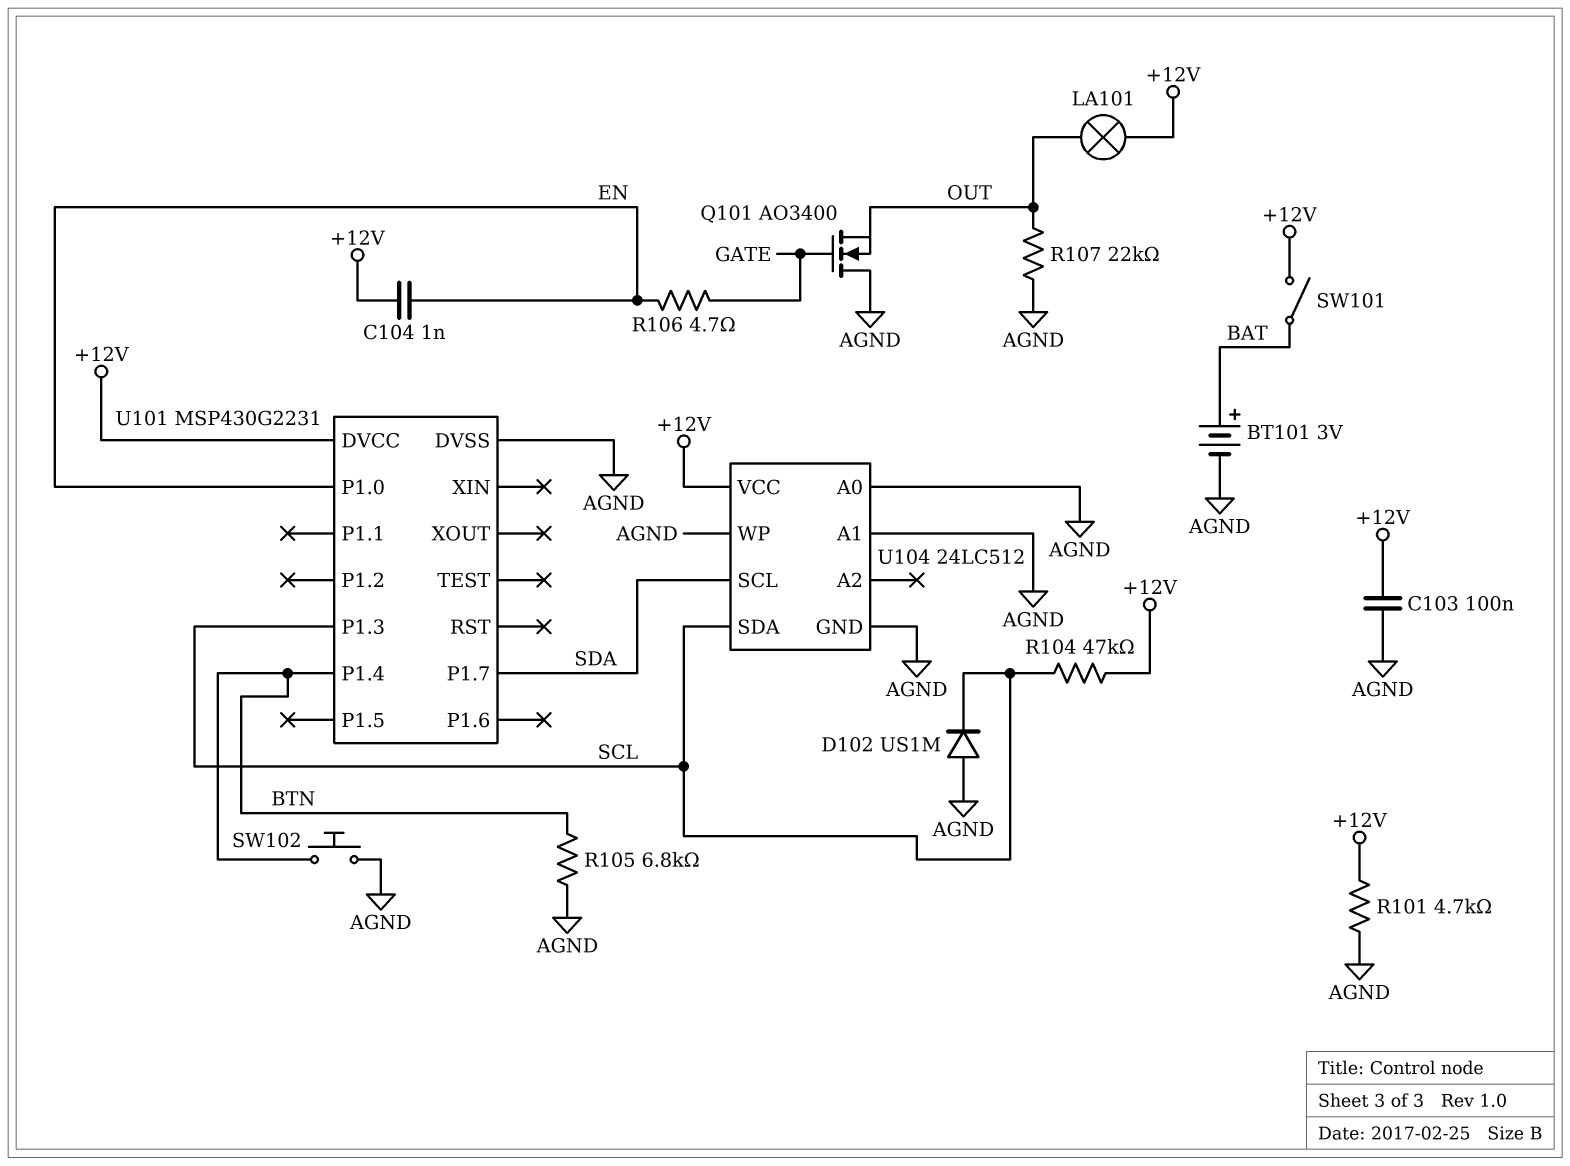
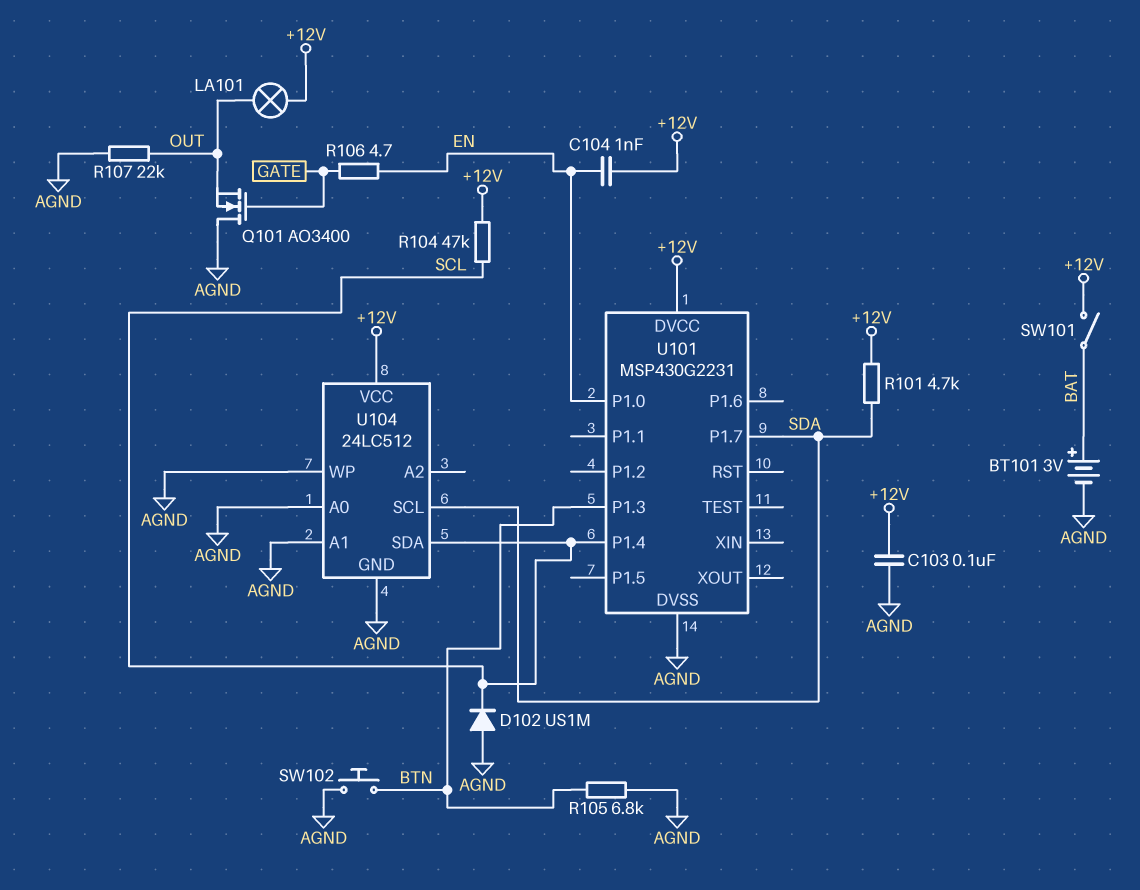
R101: 4.7k (+12V, AGND) -> 4.7k (+12V, SDA)
U101 pin P1.3: SCL -> BTN
U101 pin P1.4: BTN -> SCL

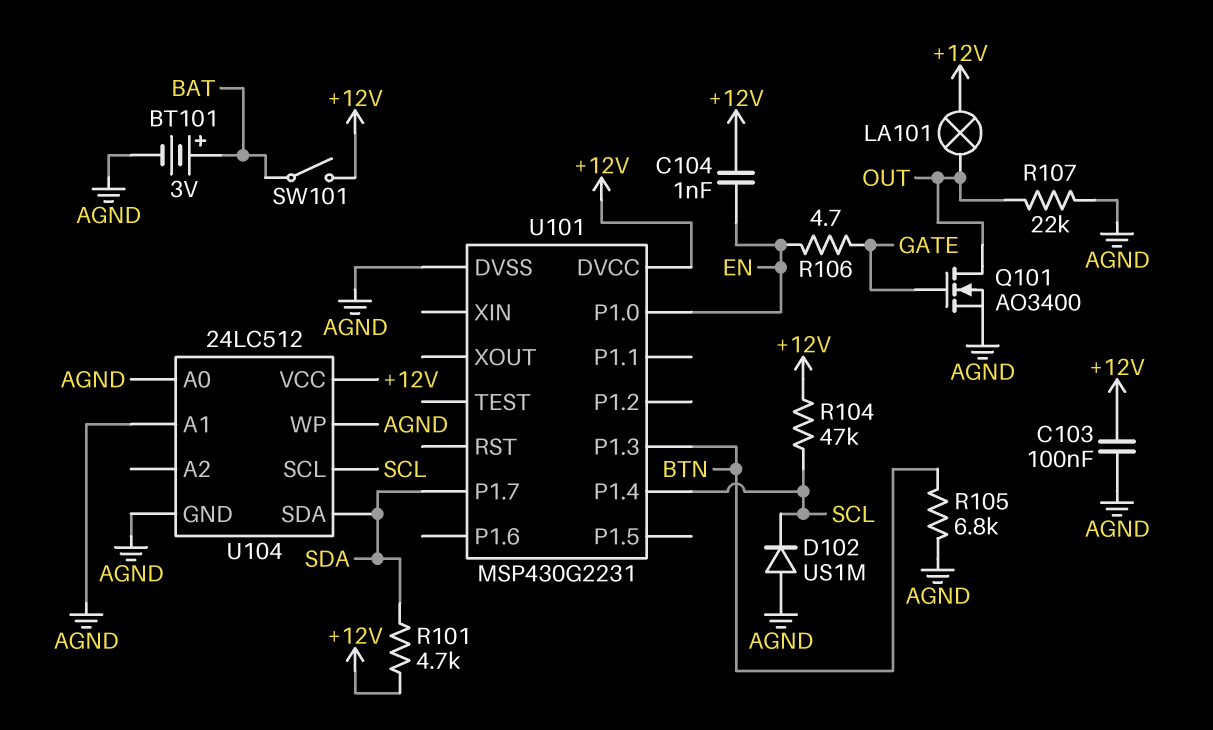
Q101: NMOS AO3400 (G GATE, D AGND, S OUT) -> NMOS AO3400 (G GATE, D OUT, S AGND)
SW102: button (AGND, BTN) -> none
U104 pin SCL: SDA -> SCL
U104 pin SDA: SCL -> SDA

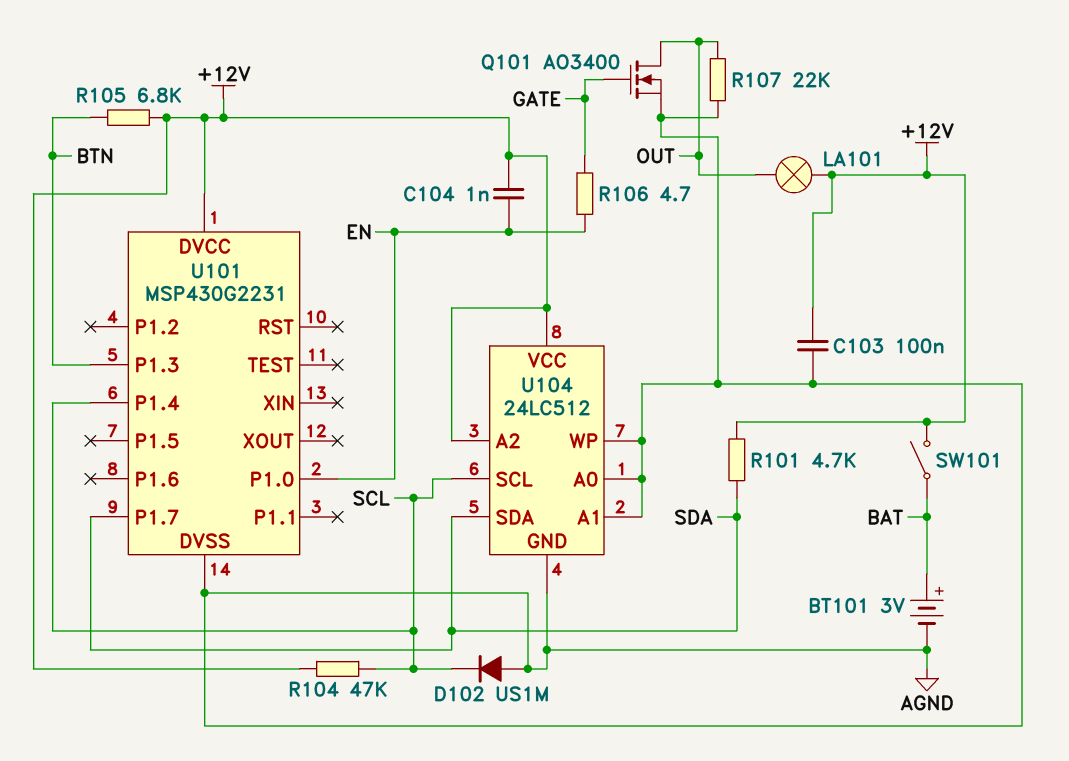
R105: 6.8k (AGND, BTN) -> 6.8k (+12V, BTN)
U104 pin A2: none -> +12V

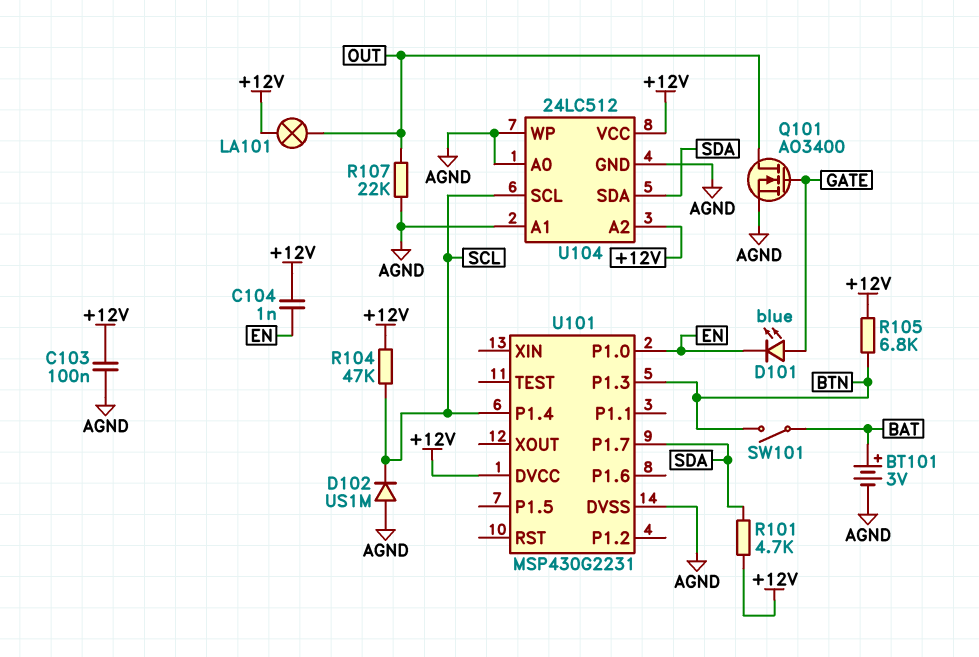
D101: none -> LED blue (A GATE, K EN)
R106: 4.7 (EN, GATE) -> none
SW101: switch (+12V, BAT) -> switch (BAT, BTN)

